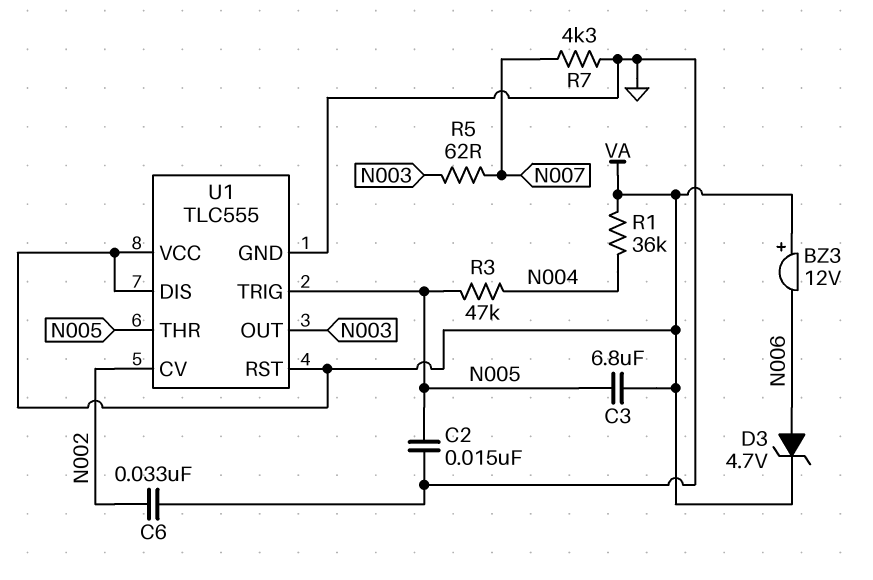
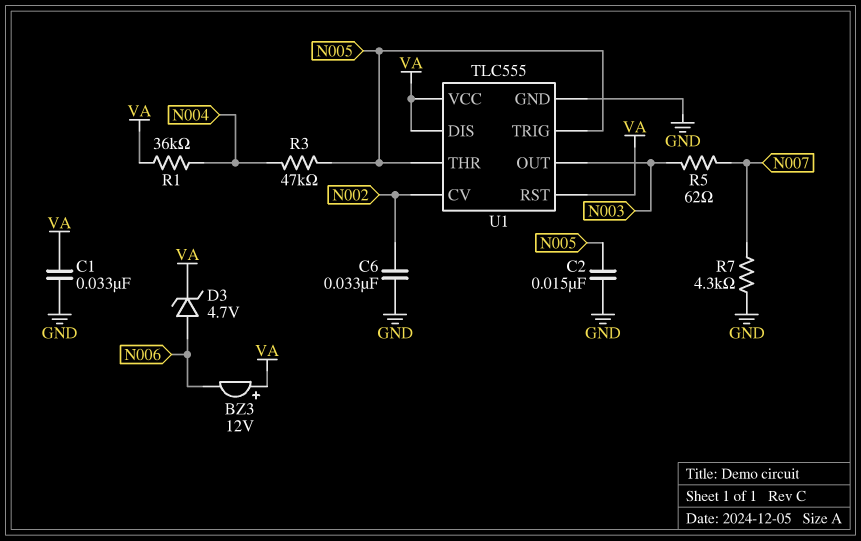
C1: none -> 33nF (GND, VA)
C3: 6.8uF (N005, VA) -> none

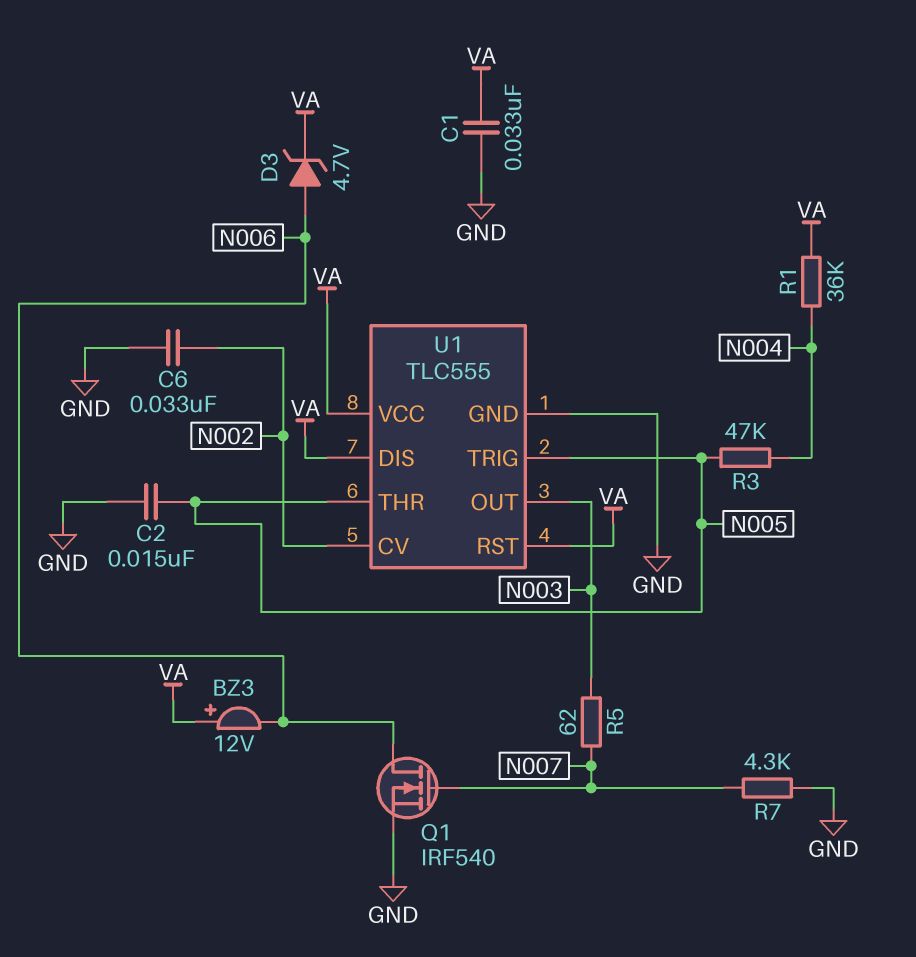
Q1: none -> NMOS IRF540 (G N007, D N006, S GND)

